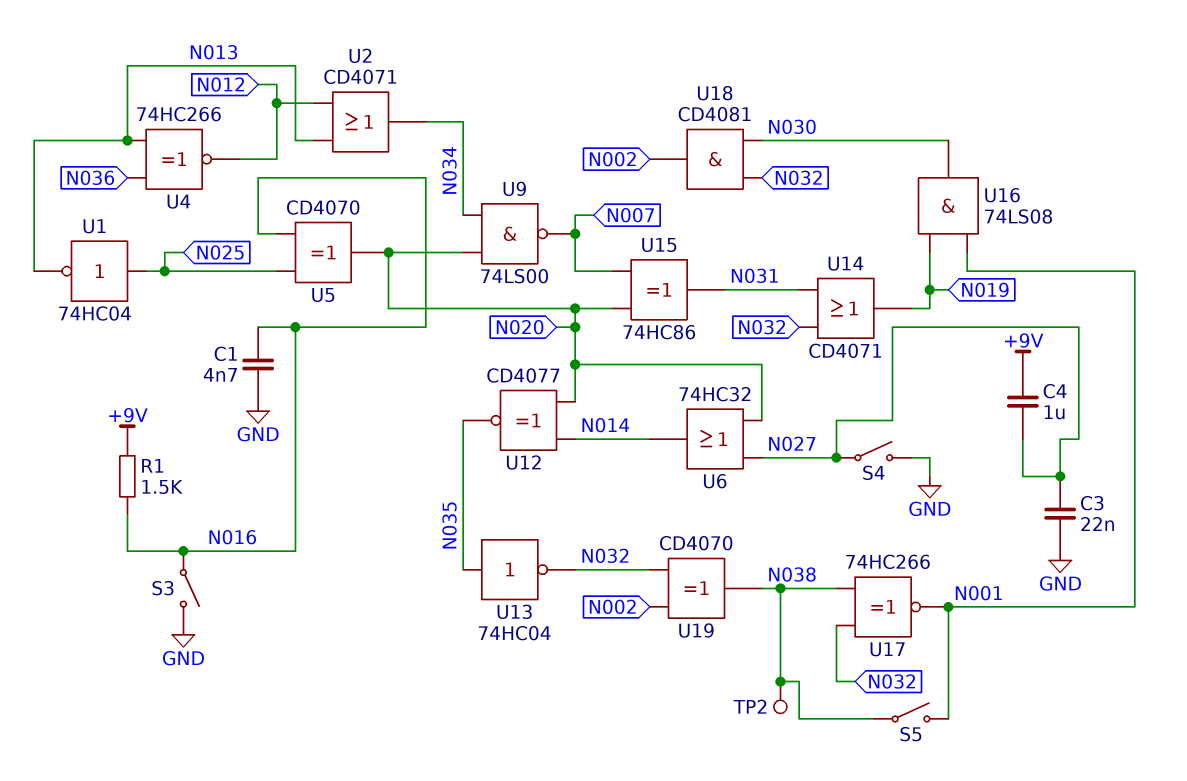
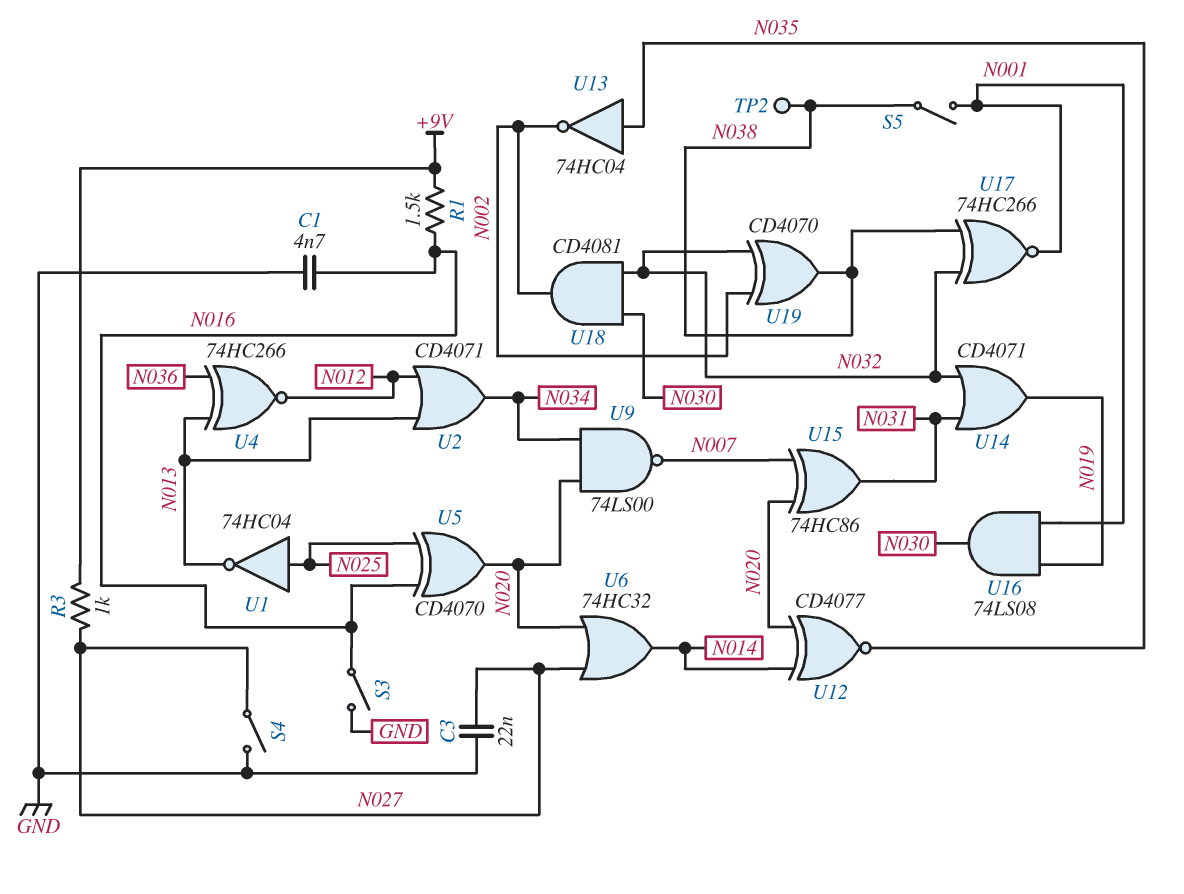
C4: 1uF (+9V, N027) -> none
R3: none -> 1k (+9V, N027)
U13: NOT 74HC04 (in N035, out N032) -> NOT 74HC04 (in N035, out N002)

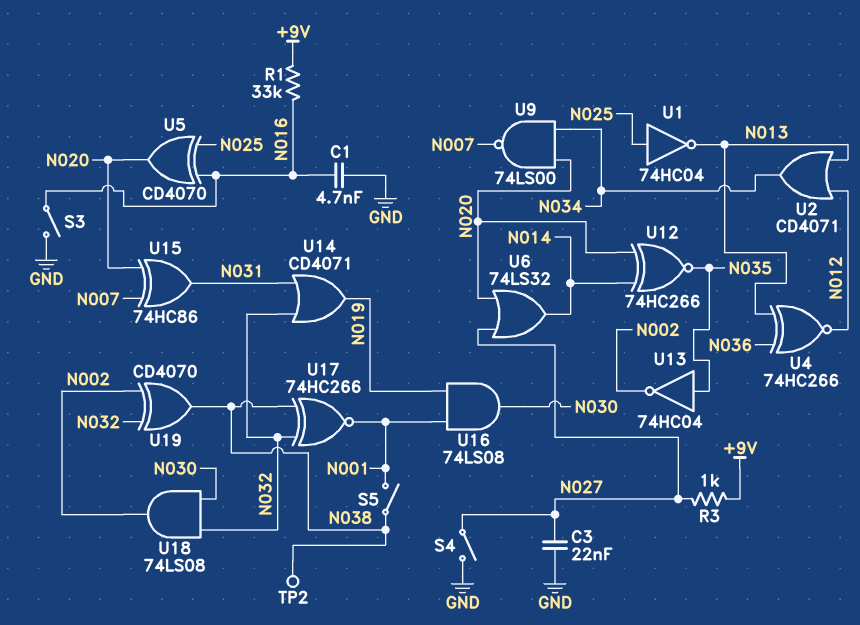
R1: 1.5k (+9V, N016) -> 33k (+9V, N016)
U6: OR 74HC32 (in N020, in N027, out N014) -> OR 74LS32 (in N020, in N027, out N014)
U12: XNOR CD4077 (in N014, in N020, out N035) -> XNOR 74HC266 (in N014, in N020, out N035)
U18: AND CD4081 (in N030, in N032, out N002) -> AND 74LS08 (in N030, in N032, out N002)

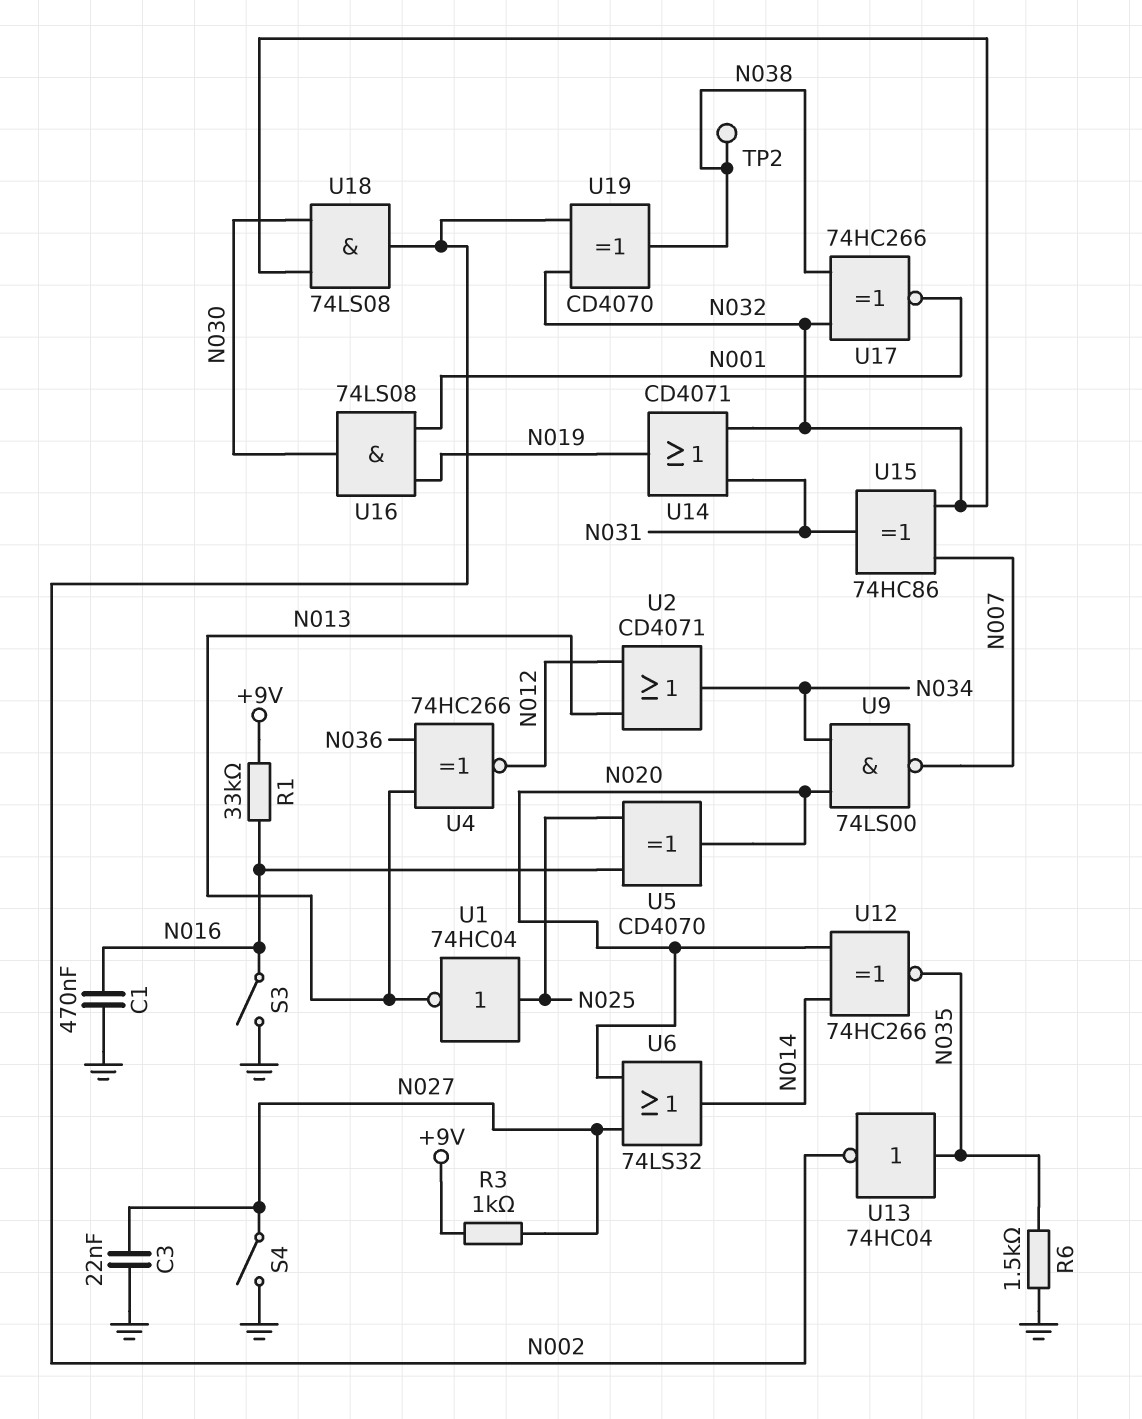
C1: 4.7nF (GND, N016) -> 470nF (GND, N016)
R6: none -> 1.5k (GND, N035)
S5: switch (N001, N038) -> none
U15: XOR 74HC86 (in N007, in N020, out N031) -> XOR 74HC86 (in N007, in N032, out N031)

